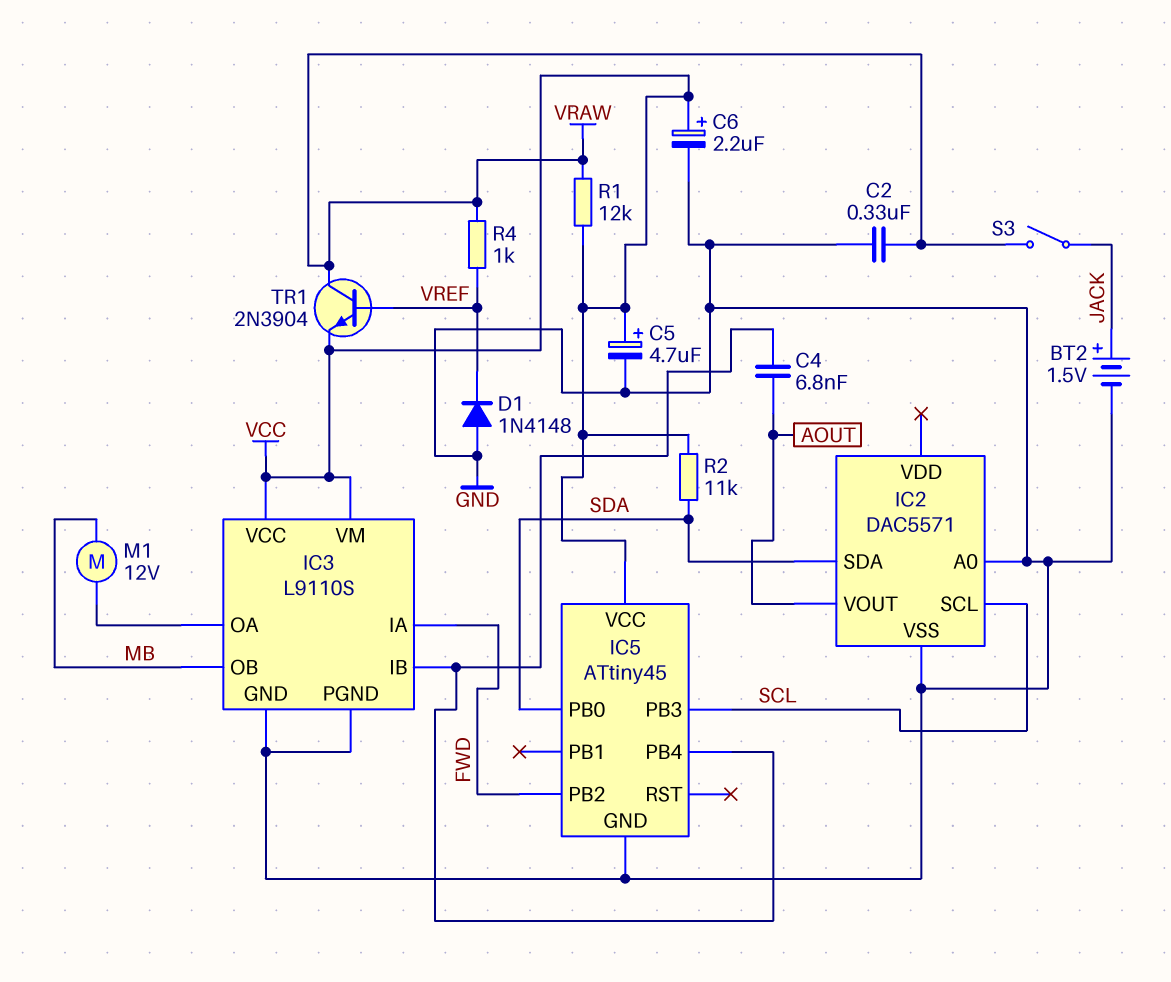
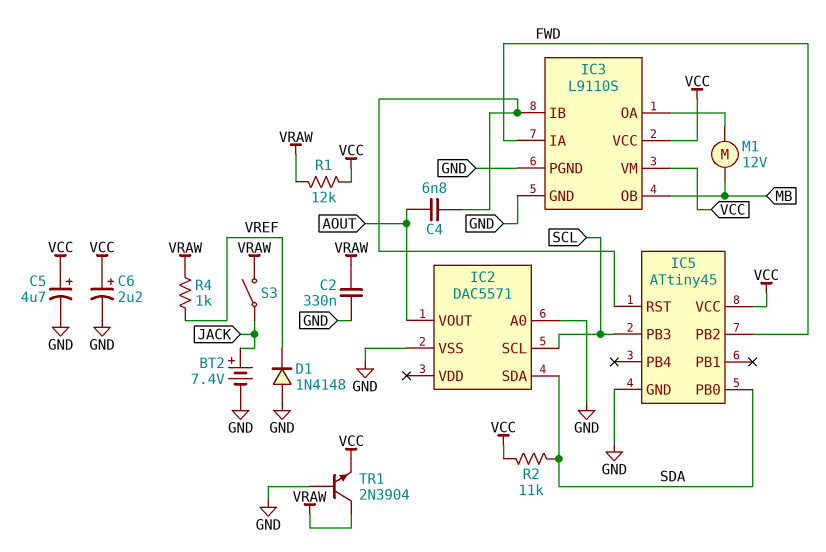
BT2: 1.5V (plus JACK, minus GND) -> 7.4V (plus JACK, minus GND)
IC5 pin PB4: IC3/IB -> none
IC5 pin RST: none -> IC3/IB
TR1: NPN 2N3904 (B VREF, C VRAW, E VCC) -> NPN 2N3904 (B GND, C VRAW, E VCC)

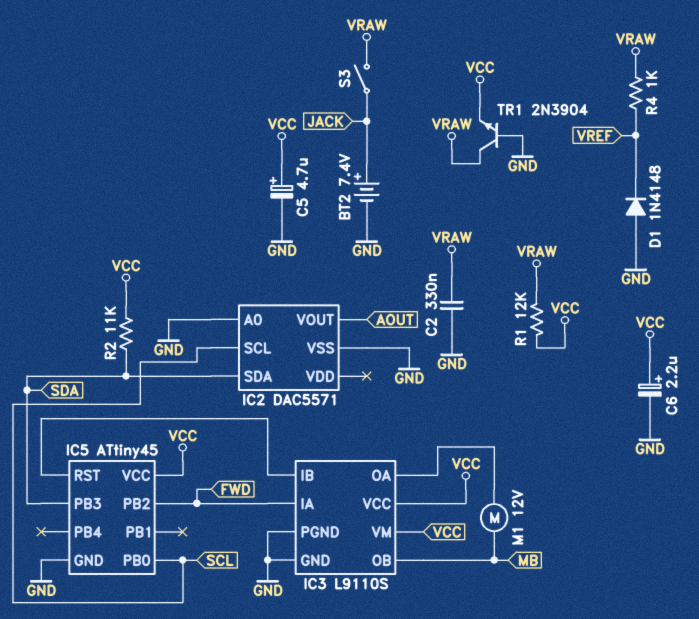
C4: 6.8nF (AOUT, IC3/IB) -> none
IC5 pin PB0: SDA -> SCL
IC5 pin PB3: SCL -> SDA

